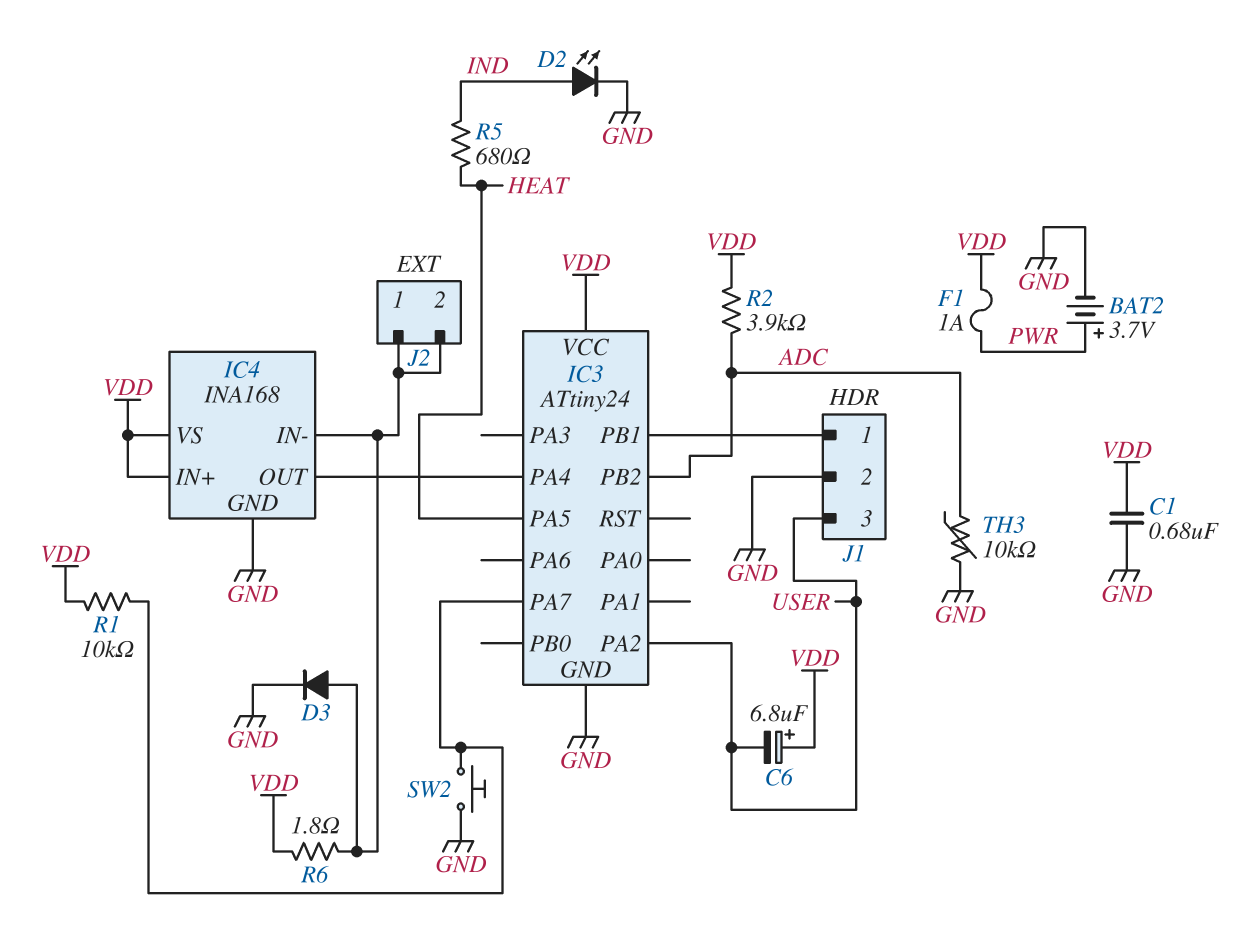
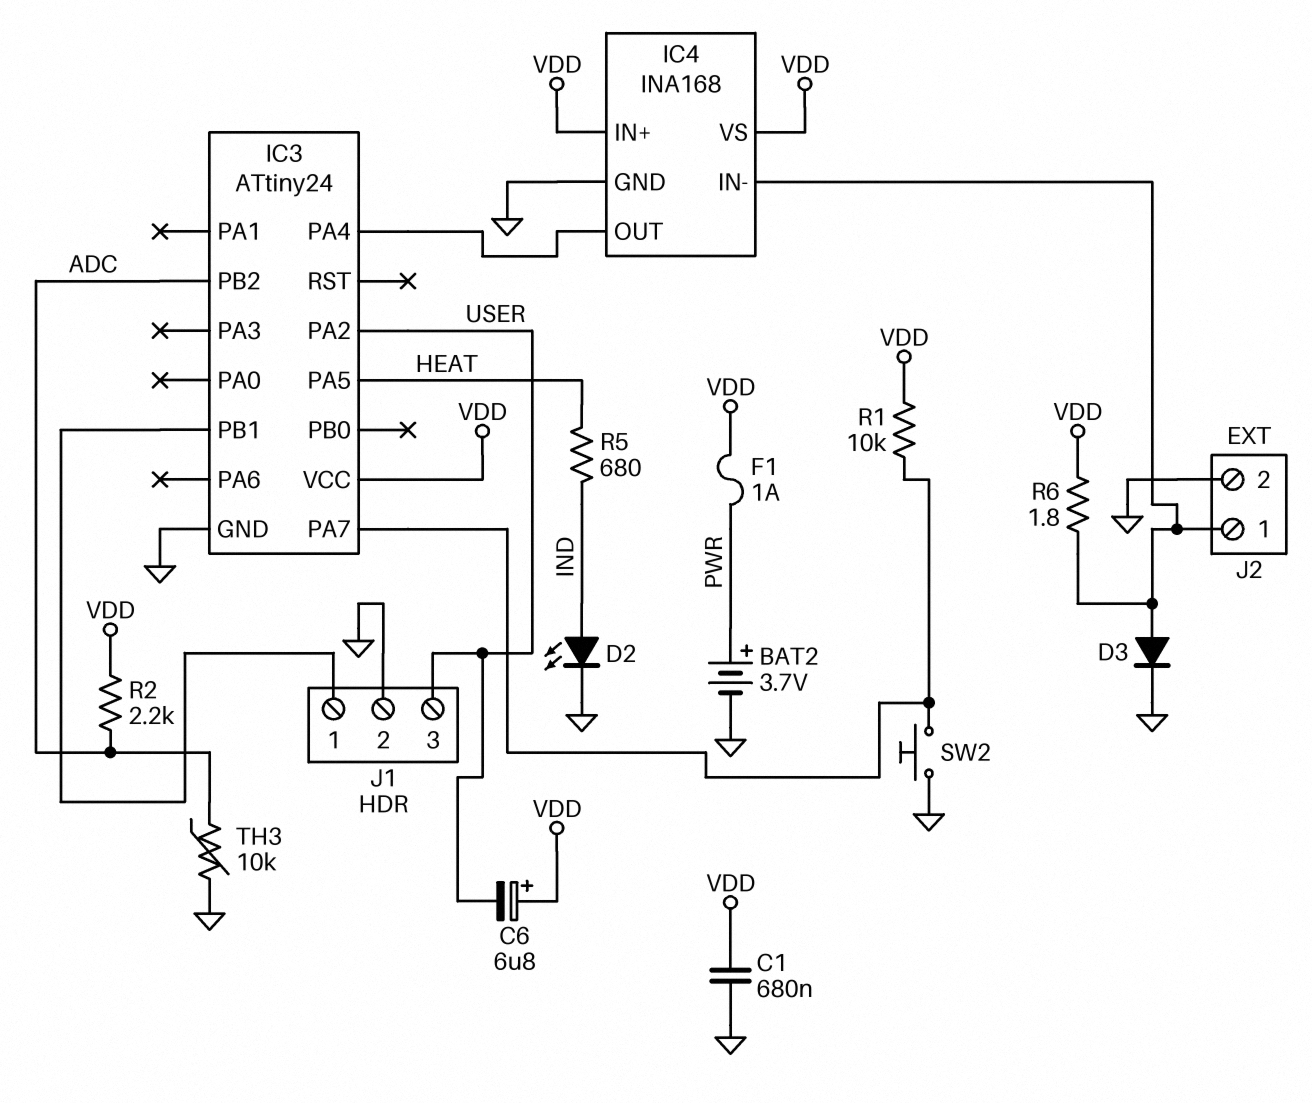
J2 pin 2: IC4/IN- -> GND
R2: 3.9k (ADC, VDD) -> 2.2k (ADC, VDD)

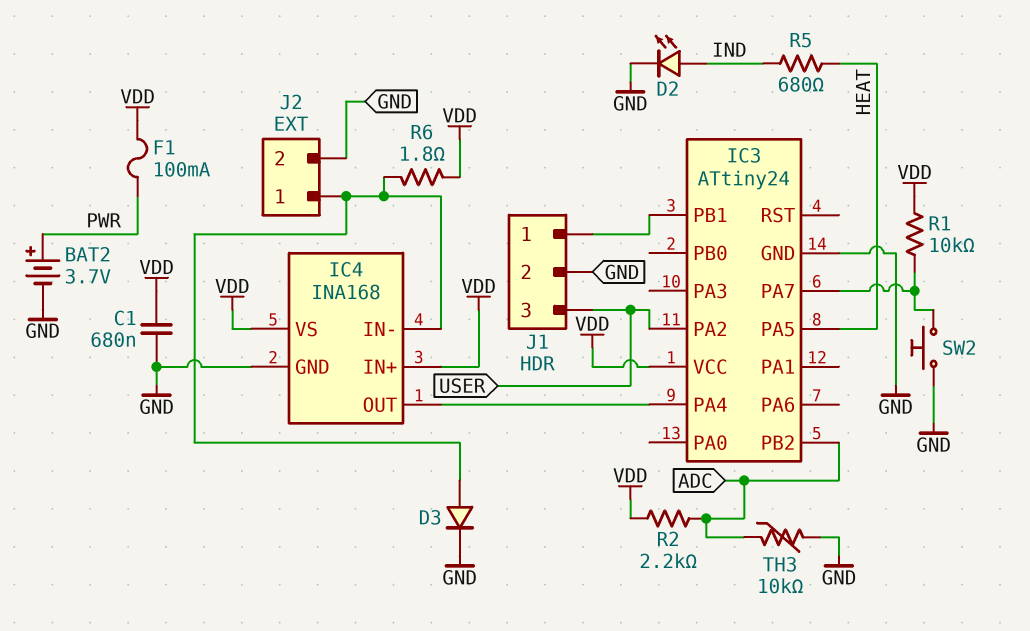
C6: 6.8uF (plus VDD, minus USER) -> none
F1: 1A (PWR, VDD) -> 100mA (PWR, VDD)

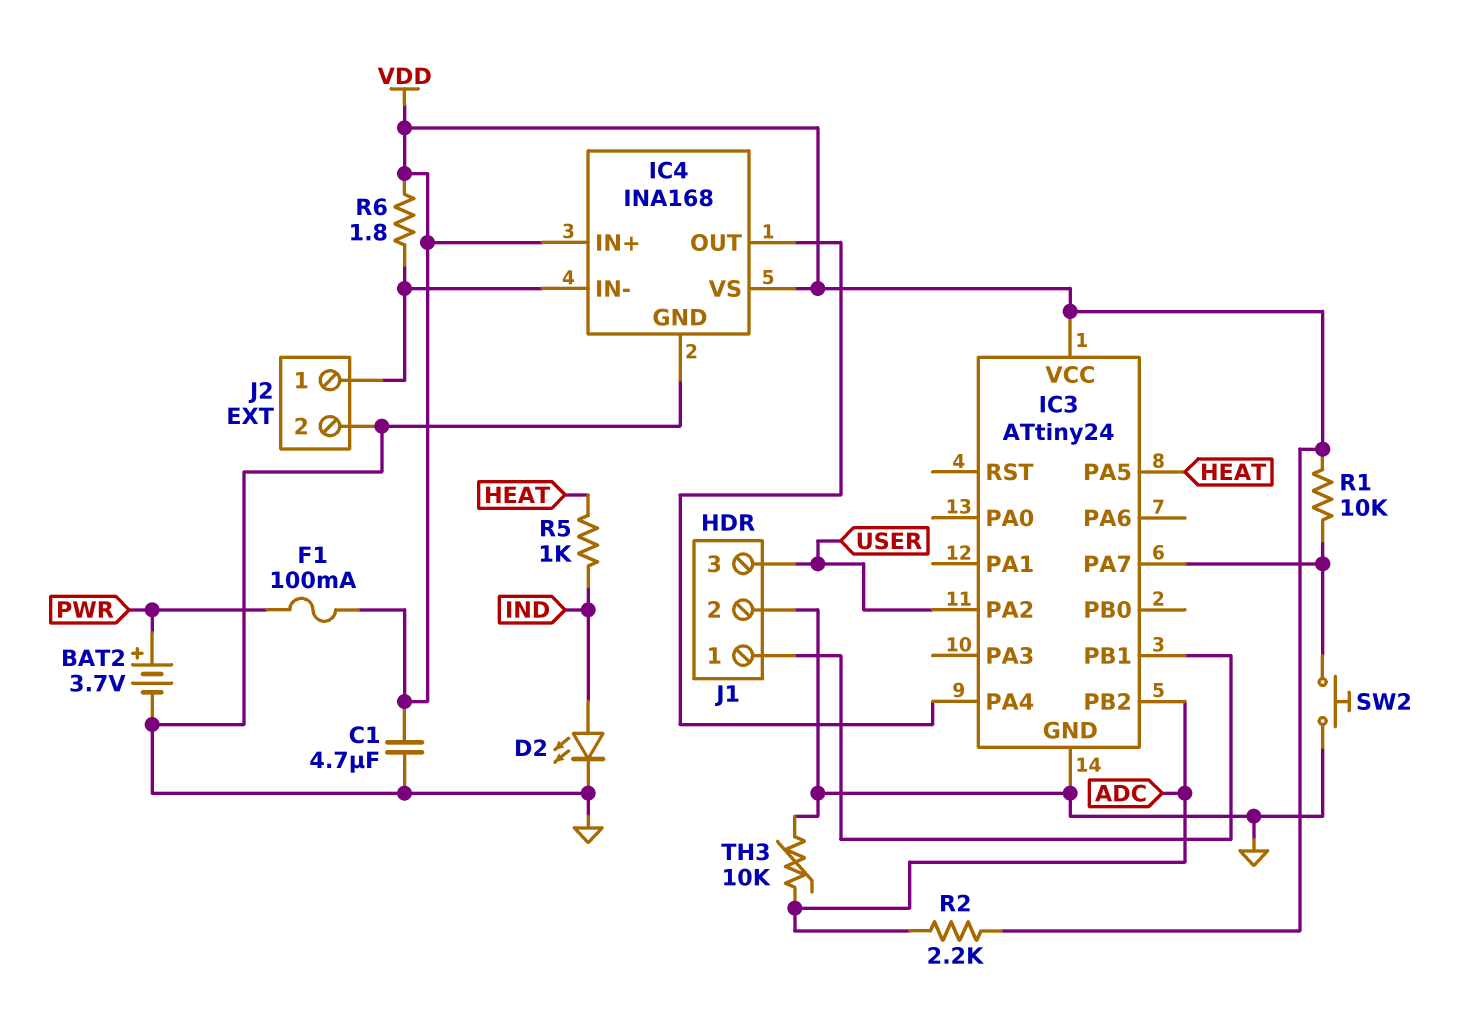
C1: 680nF (GND, VDD) -> 4.7uF (GND, VDD)
D3: diode (A IC4/IN-, K GND) -> none
R5: 680 (HEAT, IND) -> 1k (HEAT, IND)

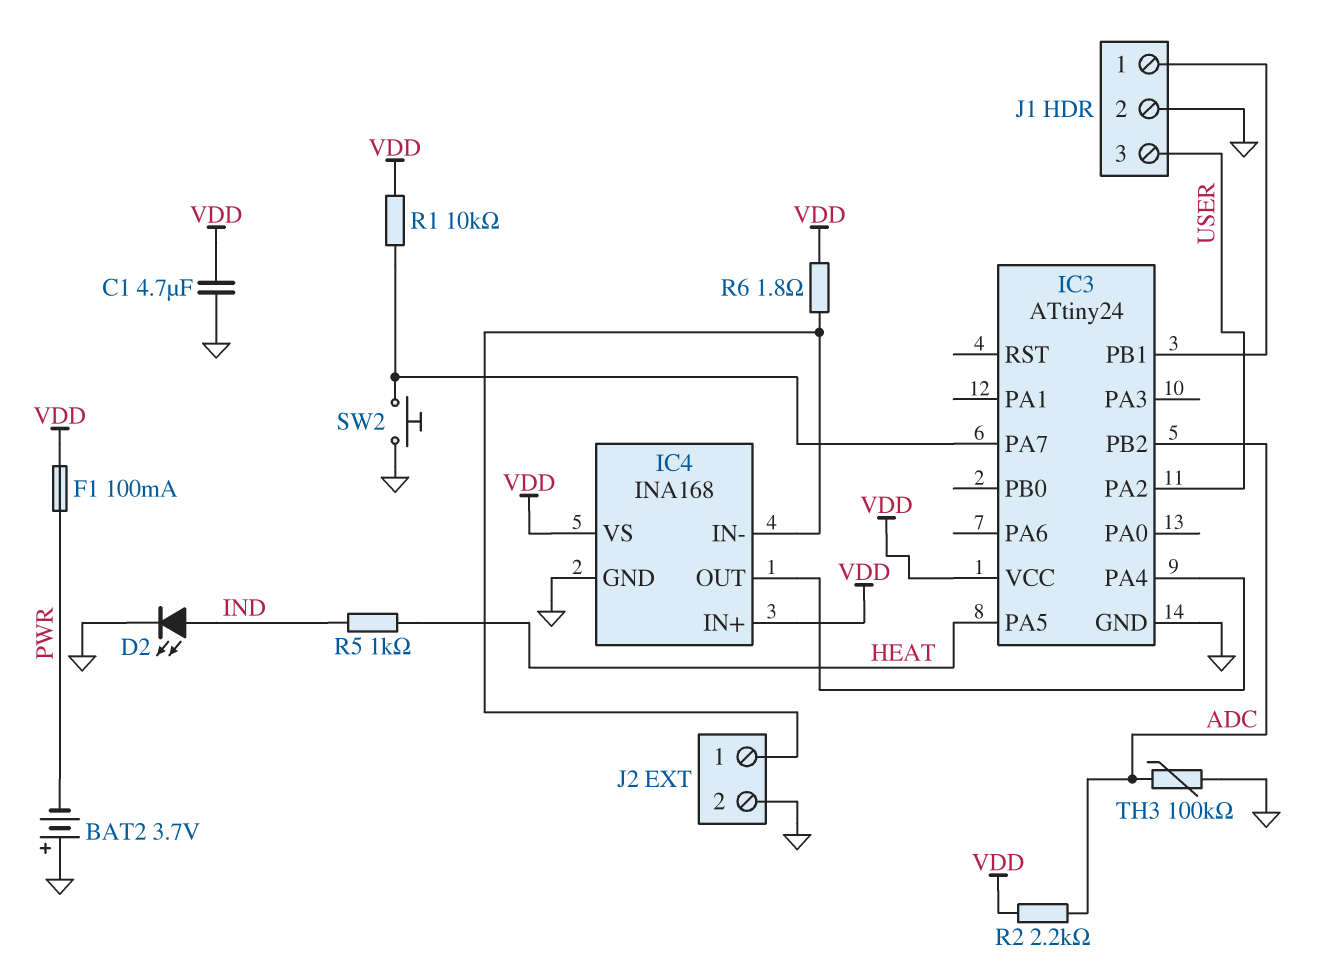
BAT2: 3.7V (plus PWR, minus GND) -> 3.7V (plus GND, minus PWR)
TH3: 10k (ADC, GND) -> 100k (ADC, GND)

